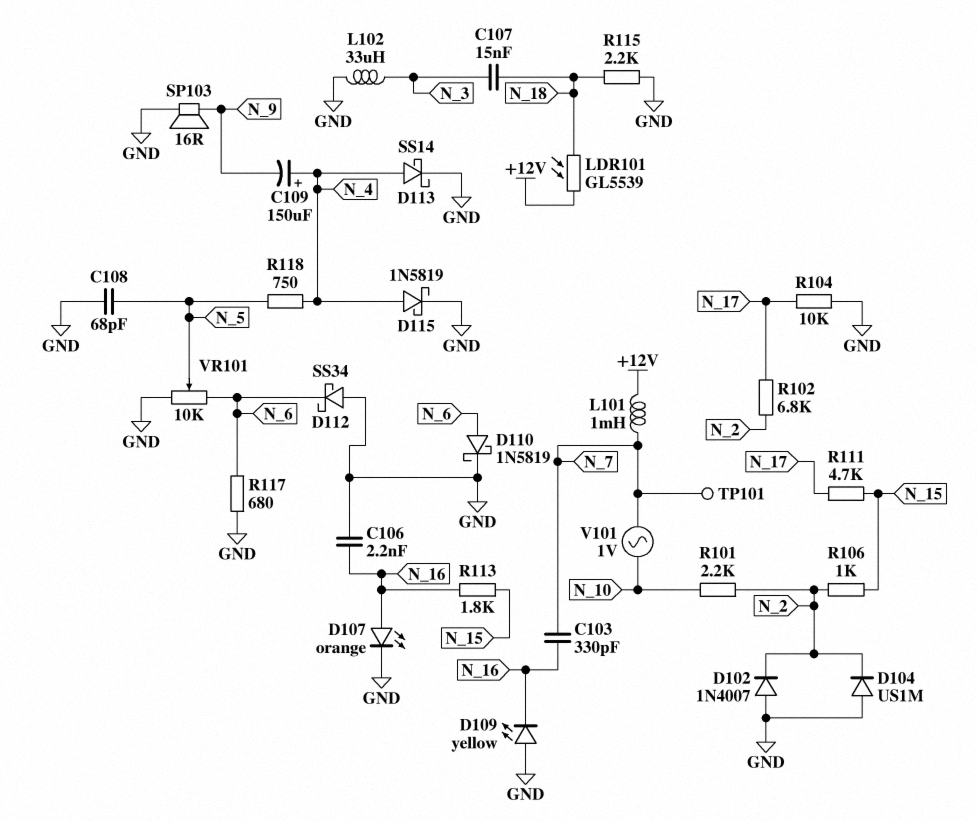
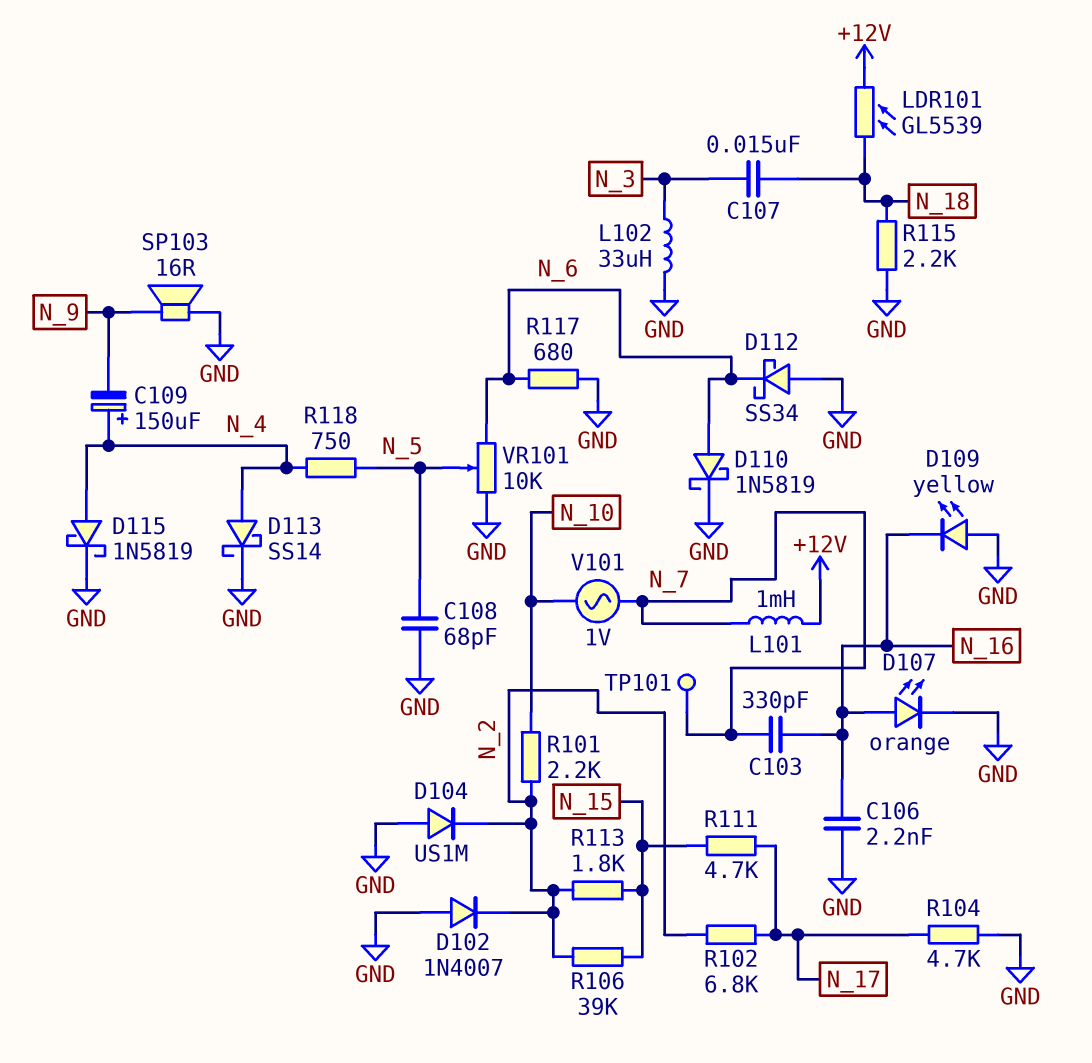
R104: 10k (GND, N_17) -> 4.7k (GND, N_17)
R106: 1k (N_2, N_15) -> 39k (N_2, N_15)
R113: 1.8k (N_15, N_16) -> 1.8k (N_2, N_15)

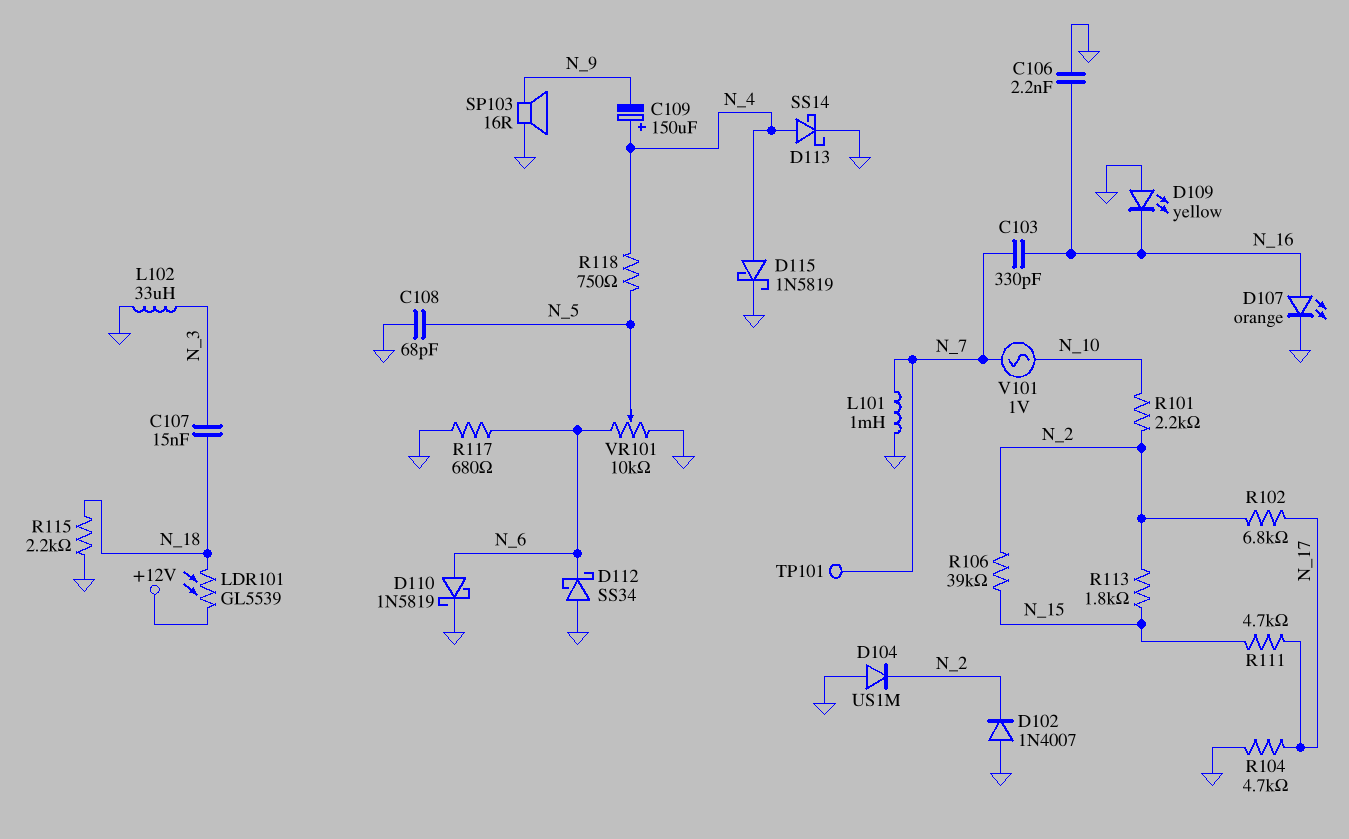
L101: 1mH (+12V, N_7) -> 1mH (GND, N_7)

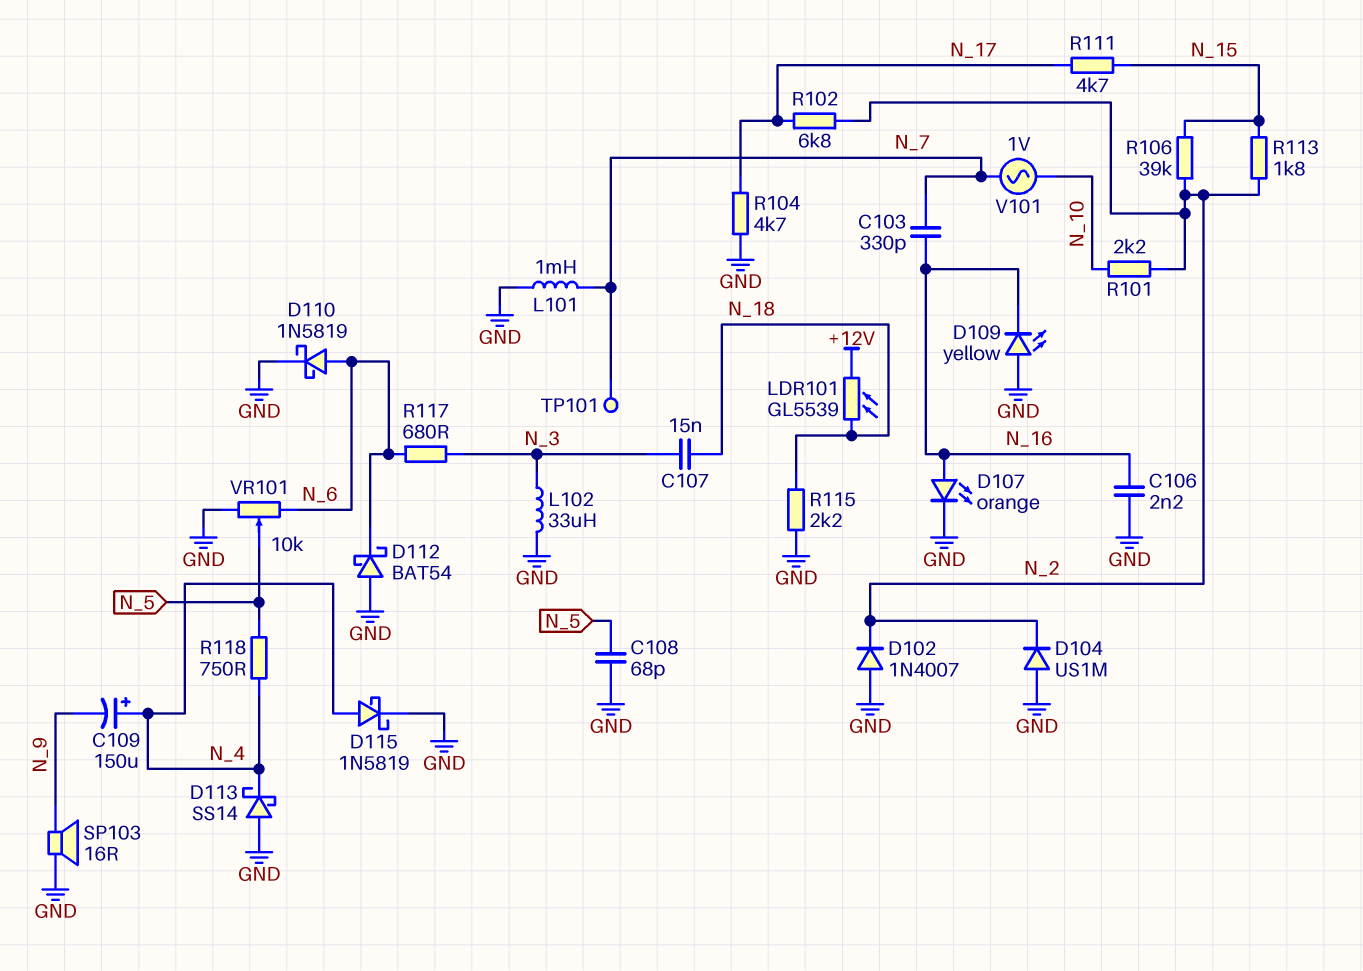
D112: schottky SS34 (A GND, K N_6) -> schottky BAT54 (A GND, K N_6)
D113: schottky SS14 (A N_4, K GND) -> schottky SS14 (A GND, K N_4)
R117: 680 (GND, N_6) -> 680 (N_3, N_6)

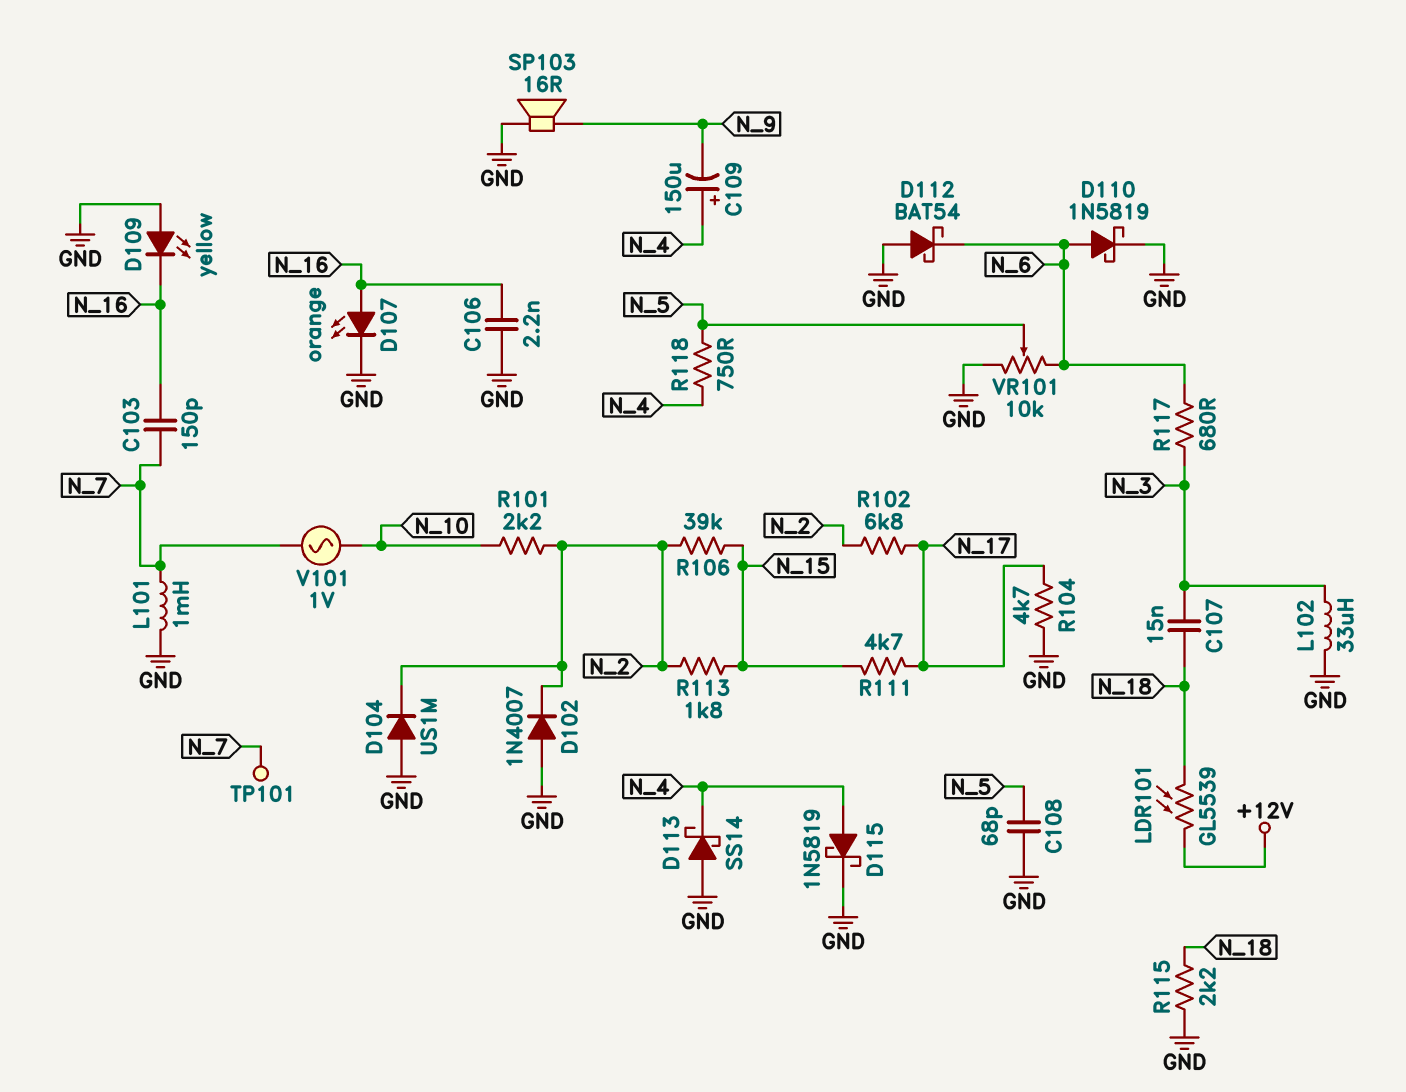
C103: 330pF (N_7, N_16) -> 150pF (N_7, N_16)

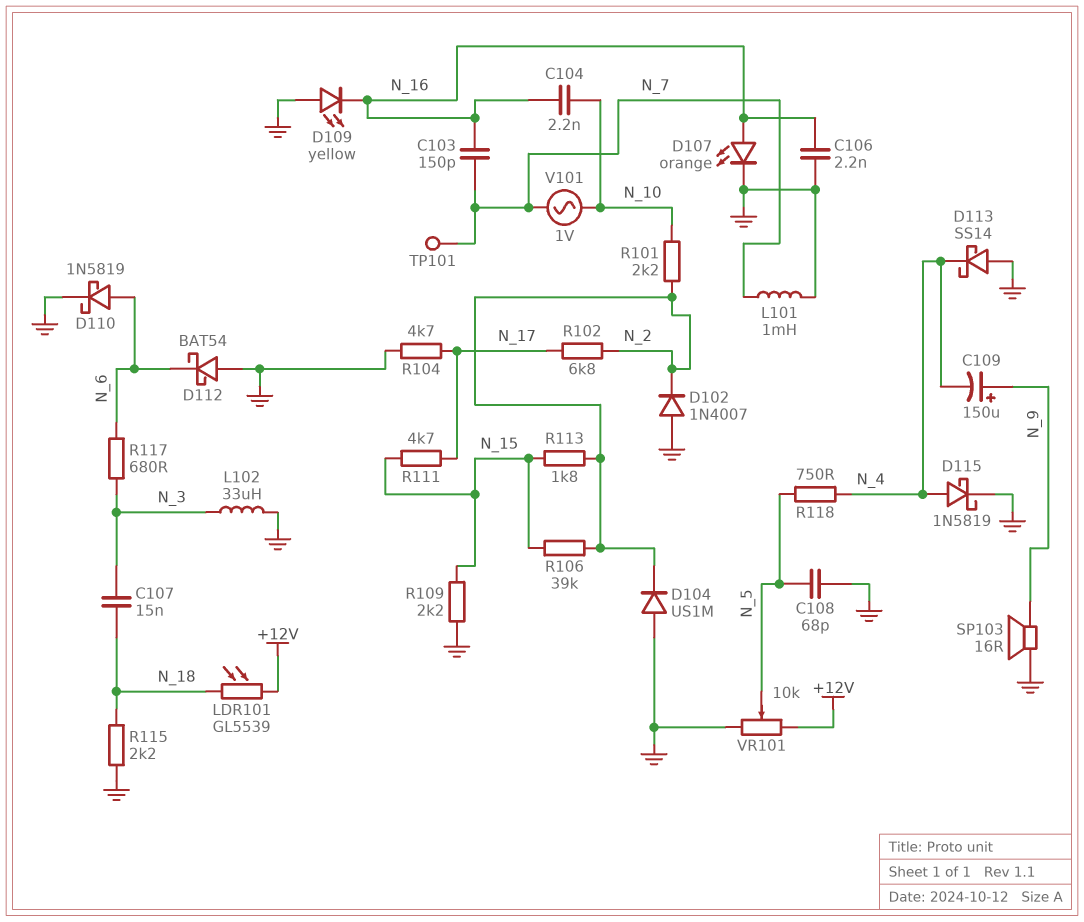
C104: none -> 2.2nF (N_10, N_16)
C109: 150uF (plus N_4, minus N_9) -> 150uF (plus N_9, minus N_4)
R109: none -> 2.2k (GND, N_15)
VR101: 10k (GND, N_6, wiper N_5) -> 10k (+12V, GND, wiper N_5)

